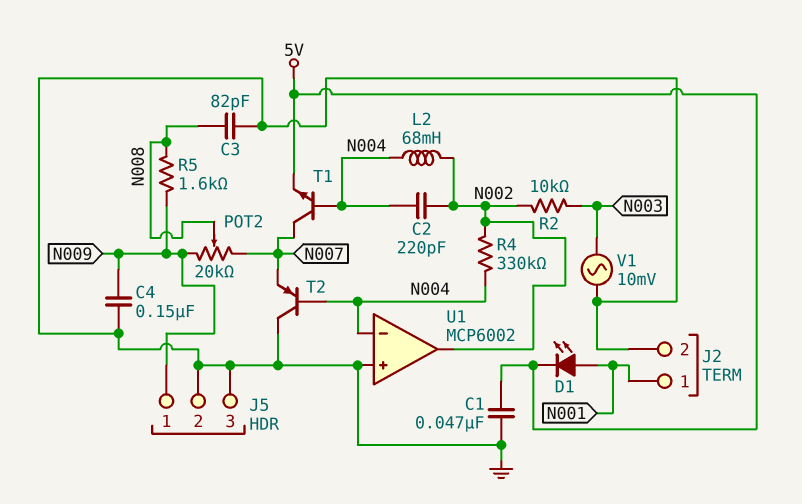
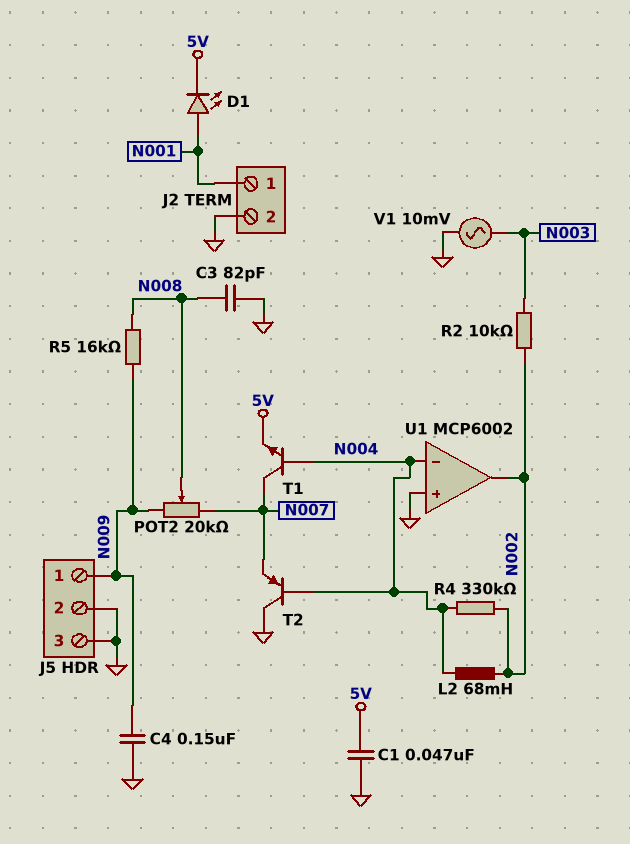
C2: 220pF (N002, N004) -> none
R5: 1.6k (N008, N009) -> 16k (N008, N009)

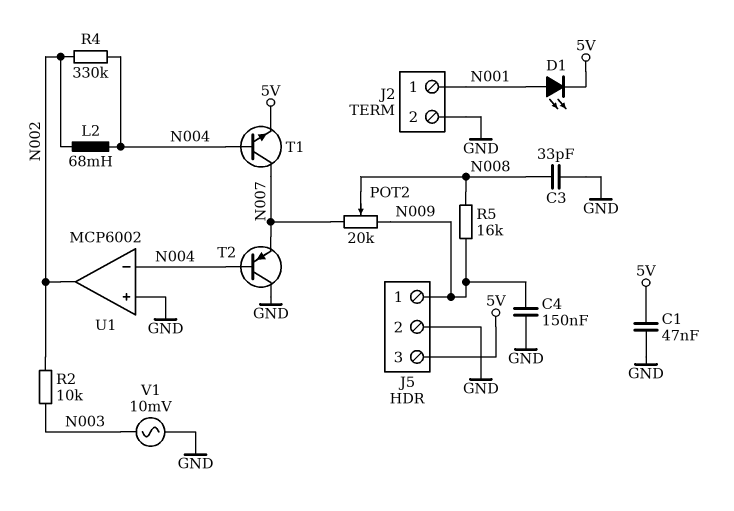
C3: 82pF (GND, N008) -> 33pF (GND, N008)
J5 pin 3: GND -> 5V

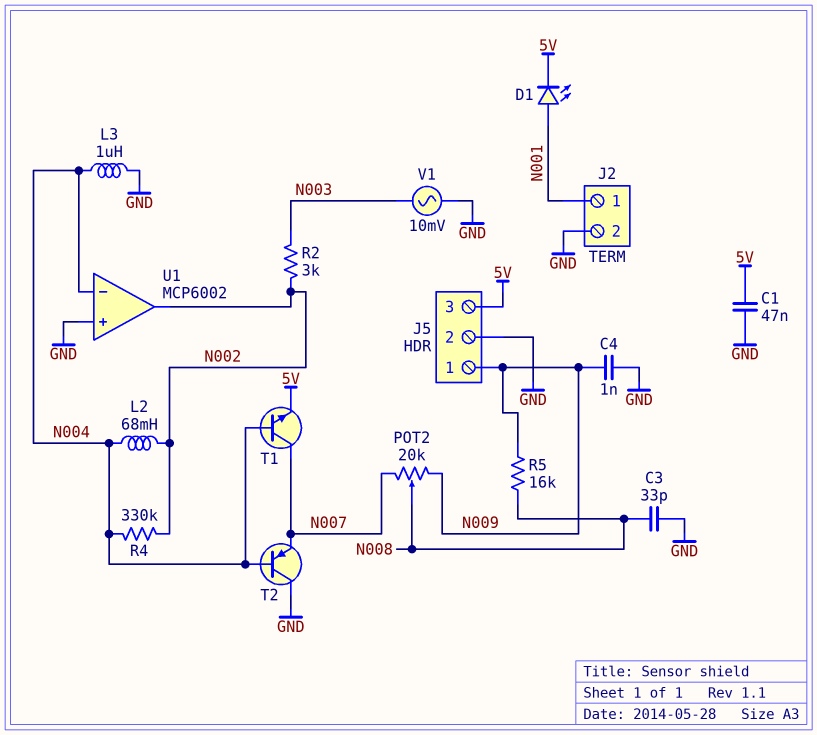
C4: 150nF (GND, N009) -> 1nF (GND, N009)
L3: none -> 1uH (GND, N004)
R2: 10k (N002, N003) -> 3k (N002, N003)

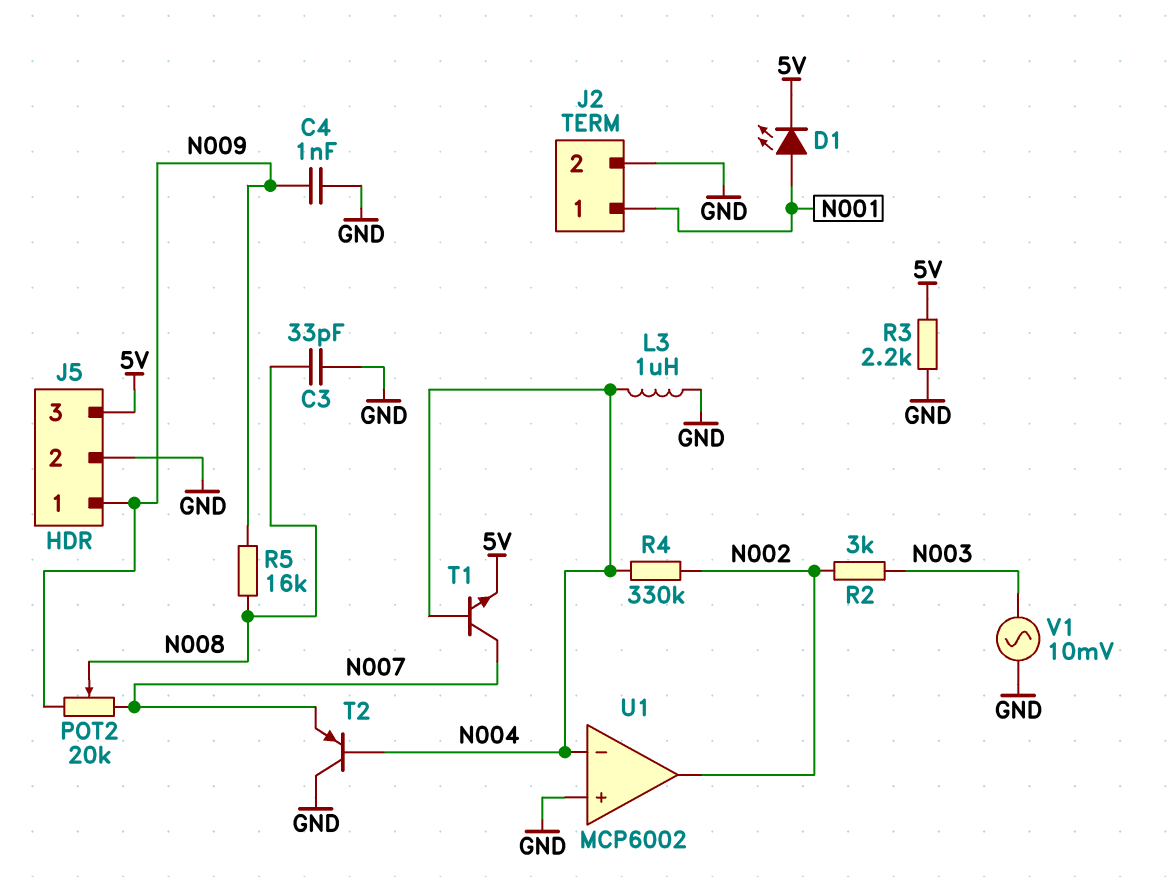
C1: 47nF (5V, GND) -> none
L2: 68mH (N002, N004) -> none
R3: none -> 2.2k (5V, GND)

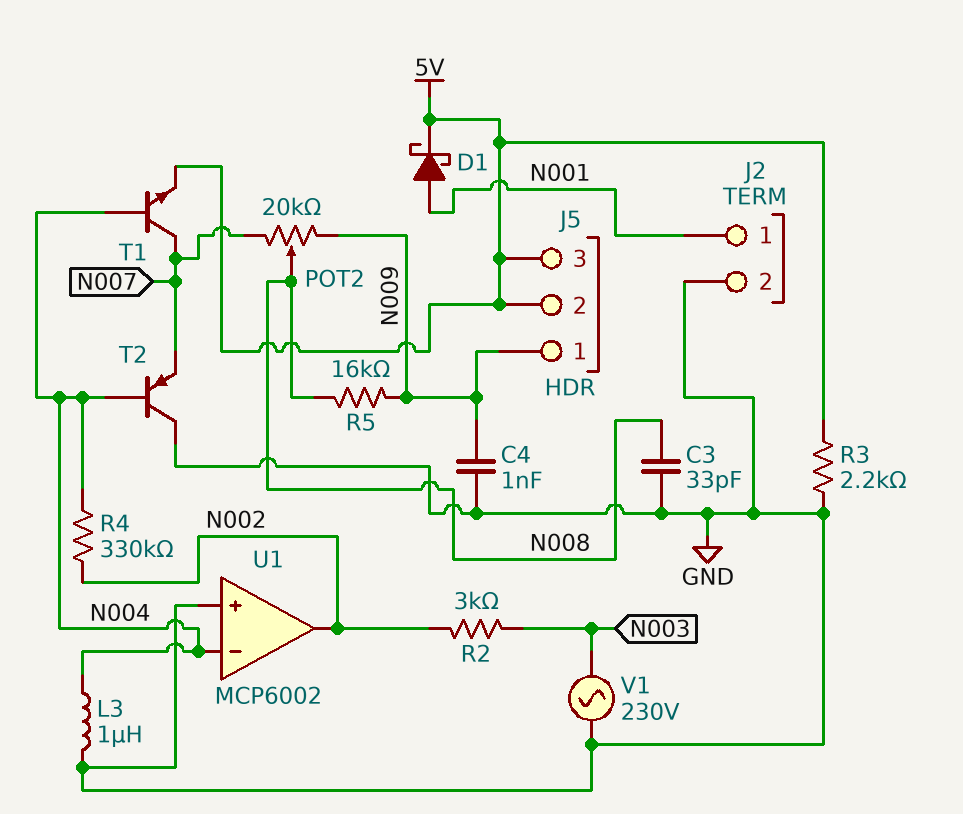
D1: LED (A N001, K 5V) -> schottky (A N001, K 5V)
J5 pin 2: GND -> 5V
V1: AC 10mV (GND, N003) -> AC 230V (GND, N003)

